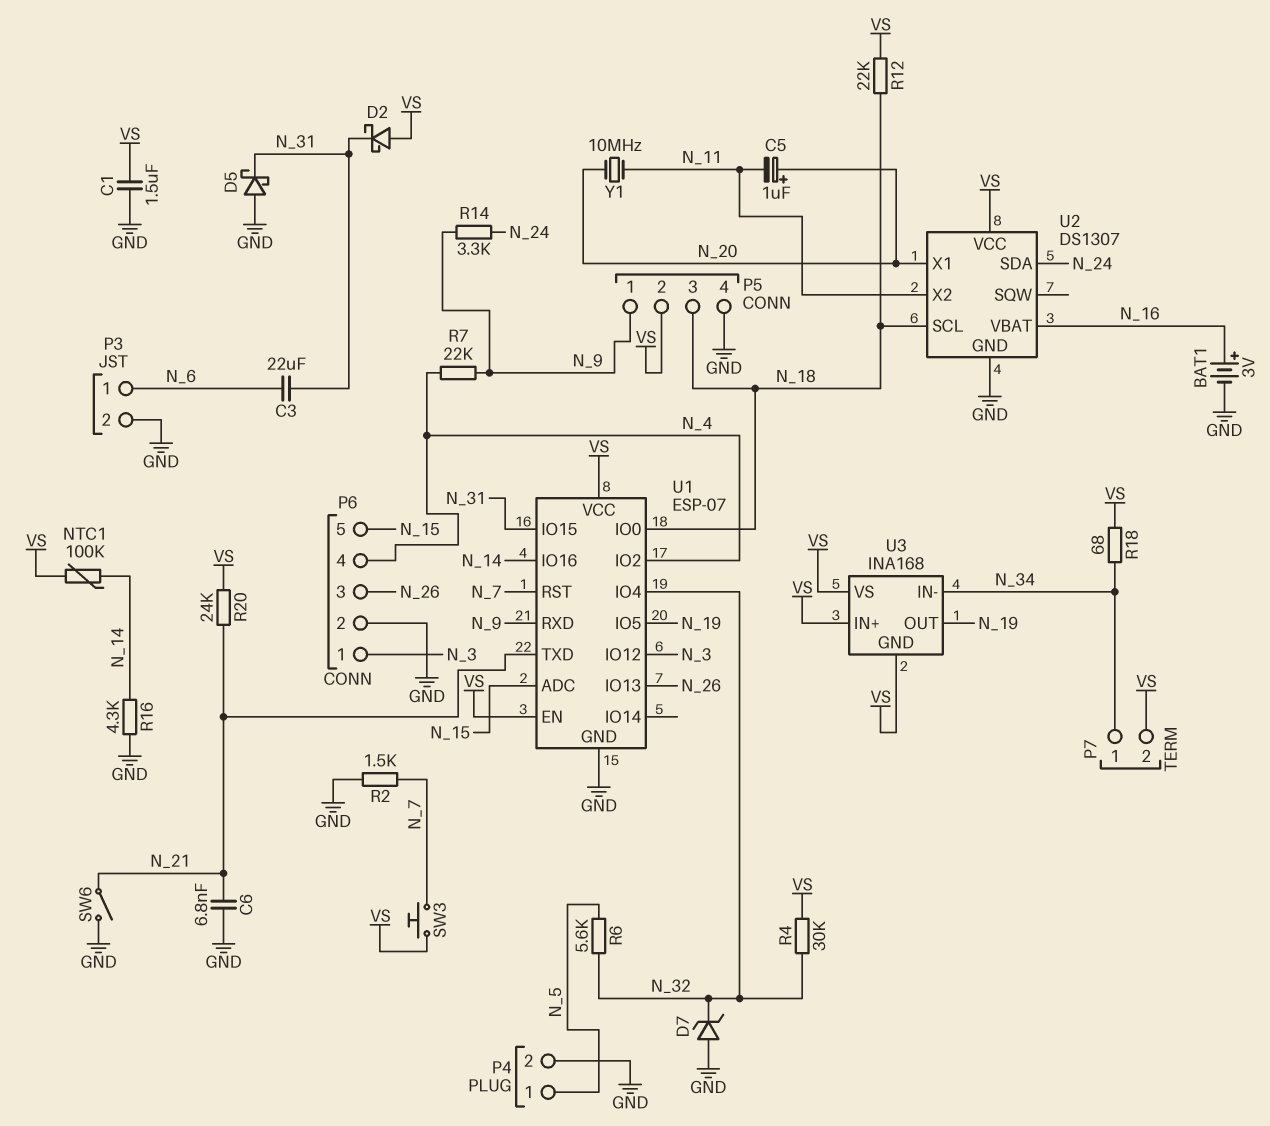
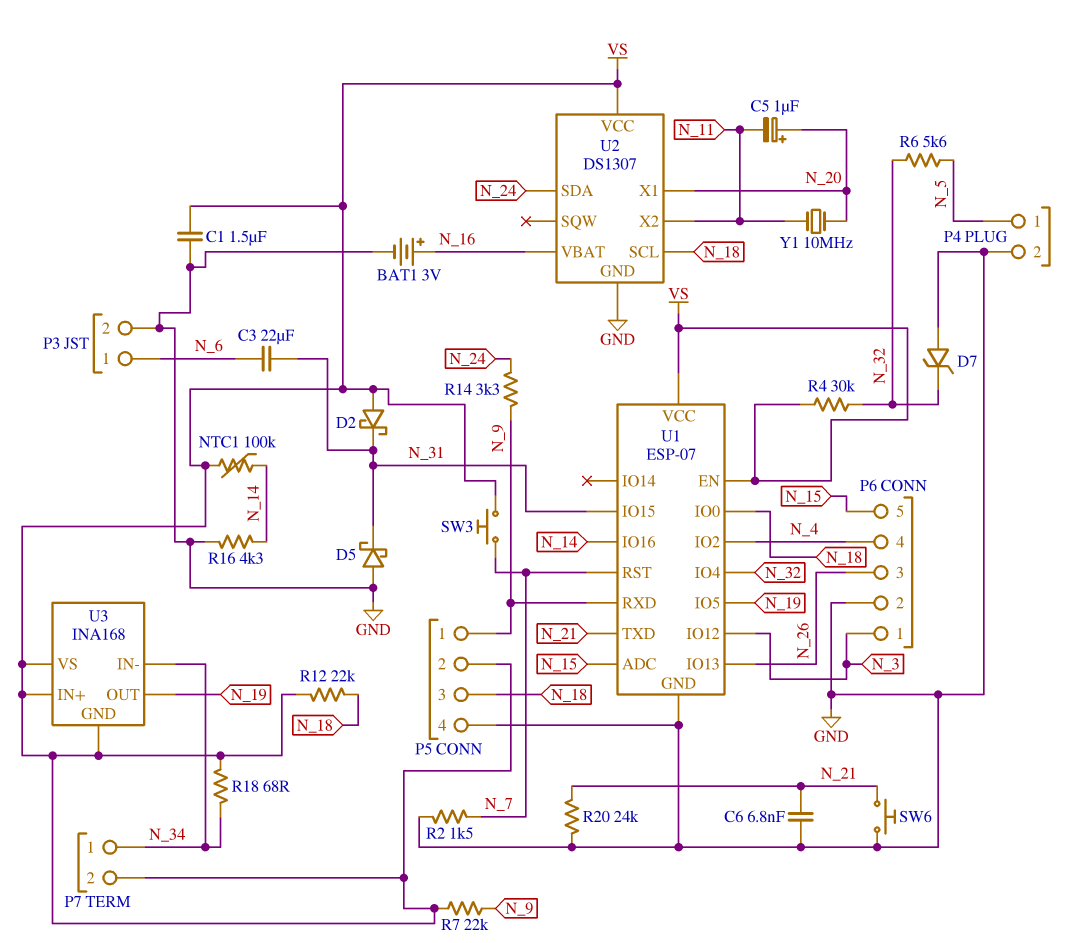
R7: 22k (N_4, N_9) -> 22k (N_9, VS)
R20: 24k (N_21, VS) -> 24k (GND, N_21)
SW6: switch (GND, N_21) -> button (GND, N_21)

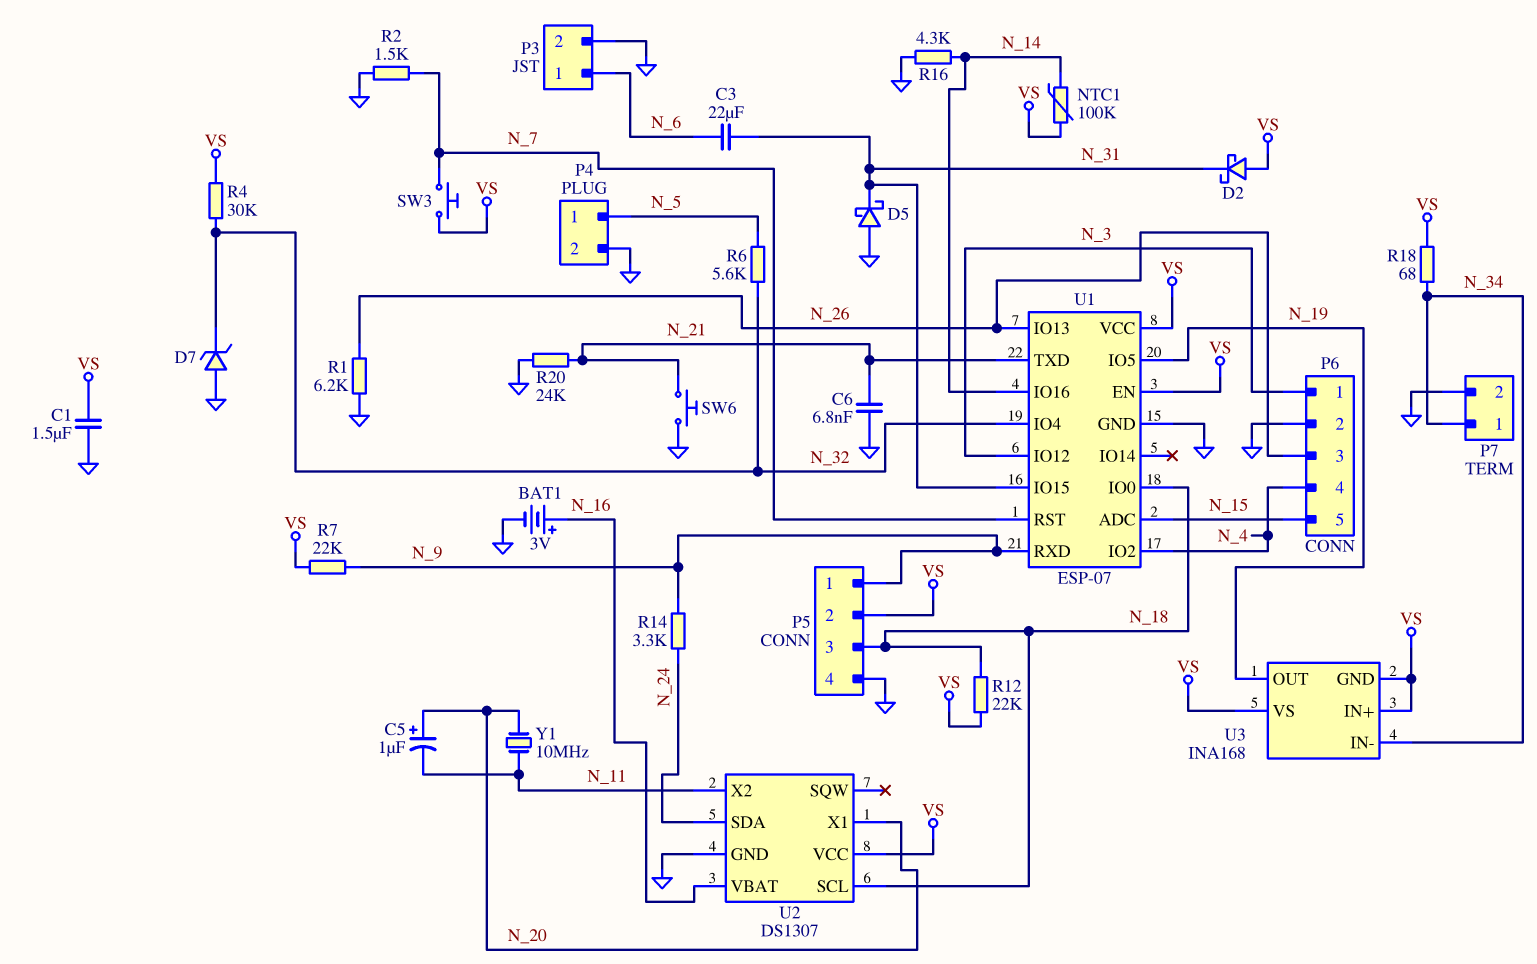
P7 pin 2: VS -> GND
R1: none -> 6.2k (GND, N_26)

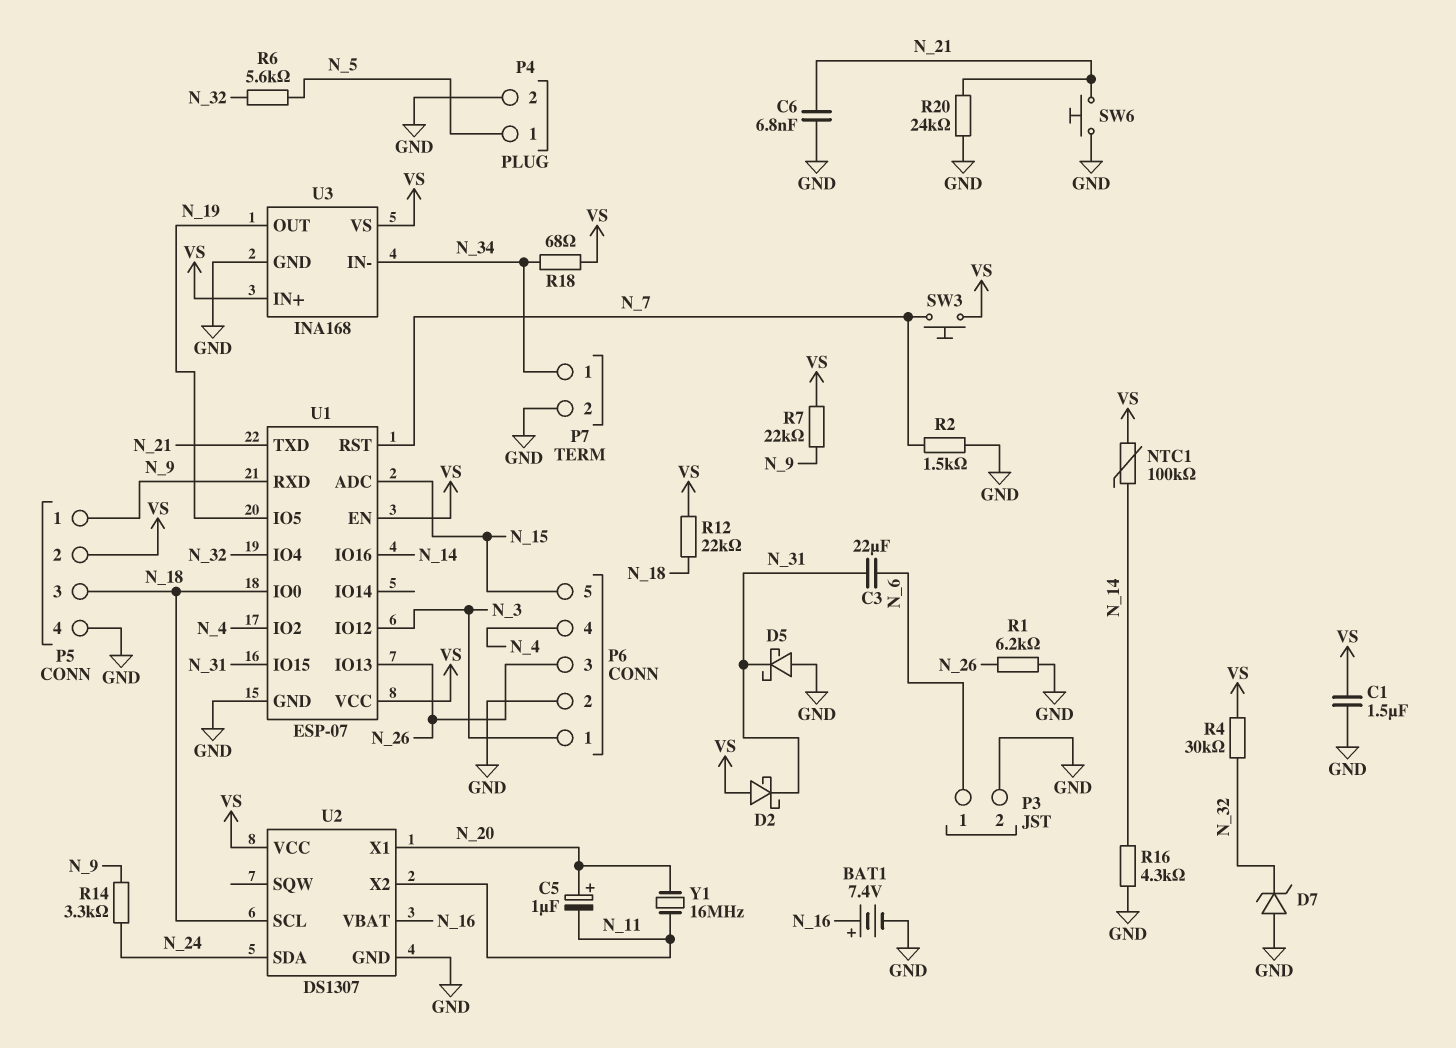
BAT1: 3V (plus N_16, minus GND) -> 7.4V (plus N_16, minus GND)
U3 pin GND: VS -> GND
Y1: 10MHz (N_11, N_20) -> 16MHz (N_11, N_20)

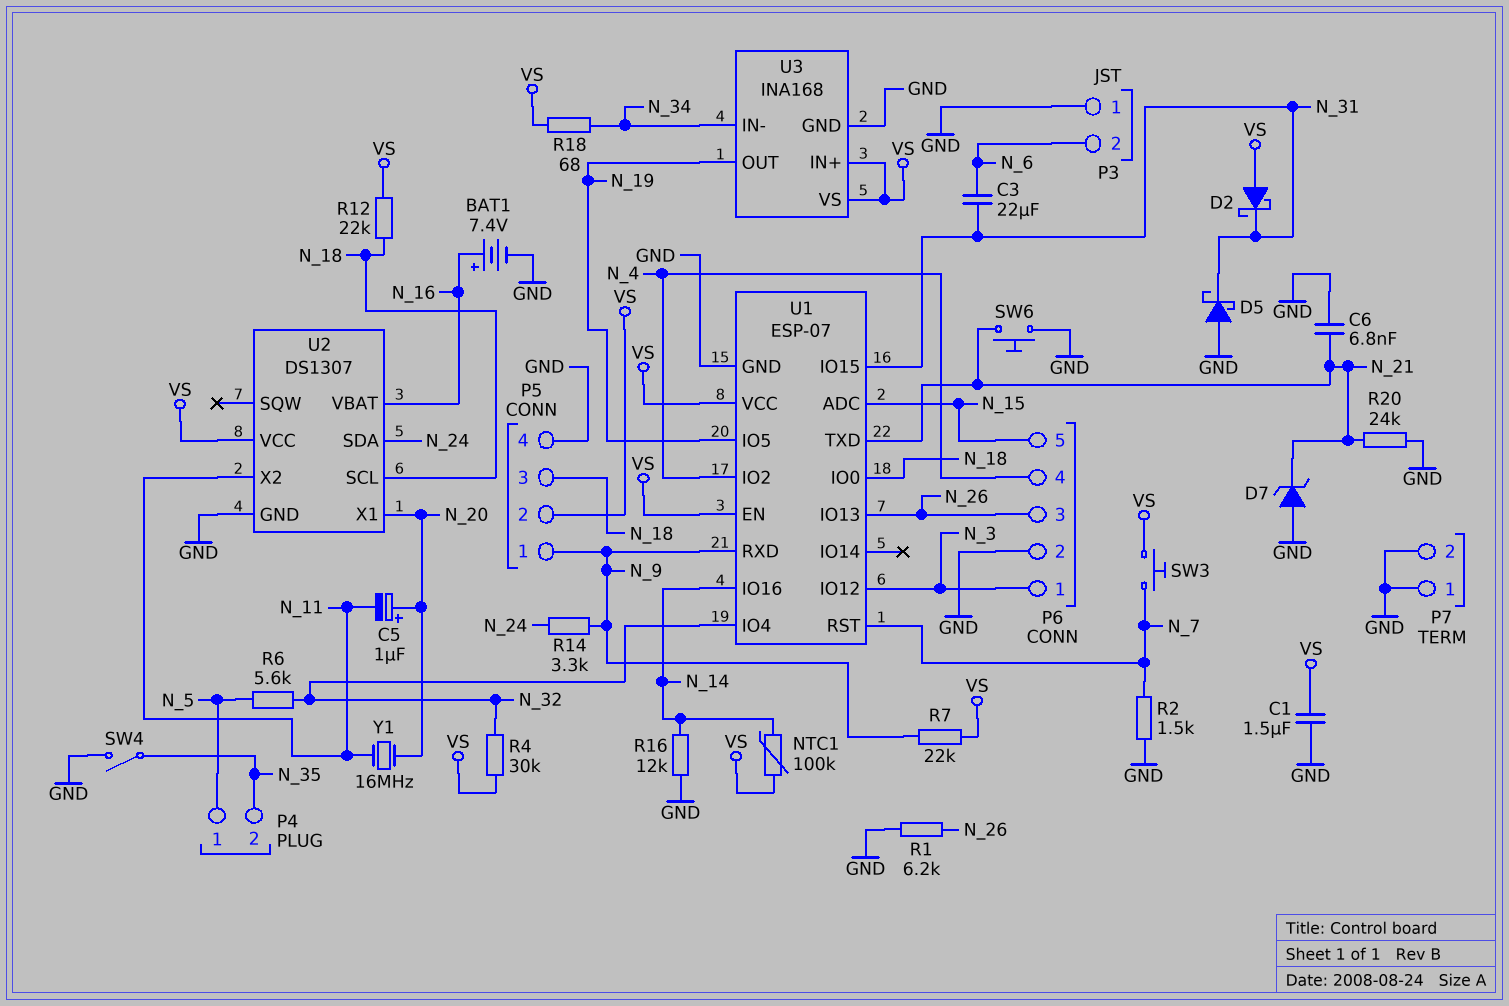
D7: zener (A GND, K N_32) -> zener (A GND, K N_21)
P3 pin 1: N_6 -> GND
P3 pin 2: GND -> N_6
P4 pin 2: GND -> N_35
P7 pin 1: N_34 -> GND
R16: 4.3k (GND, N_14) -> 12k (GND, N_14)
SW4: none -> switch (GND, N_35)

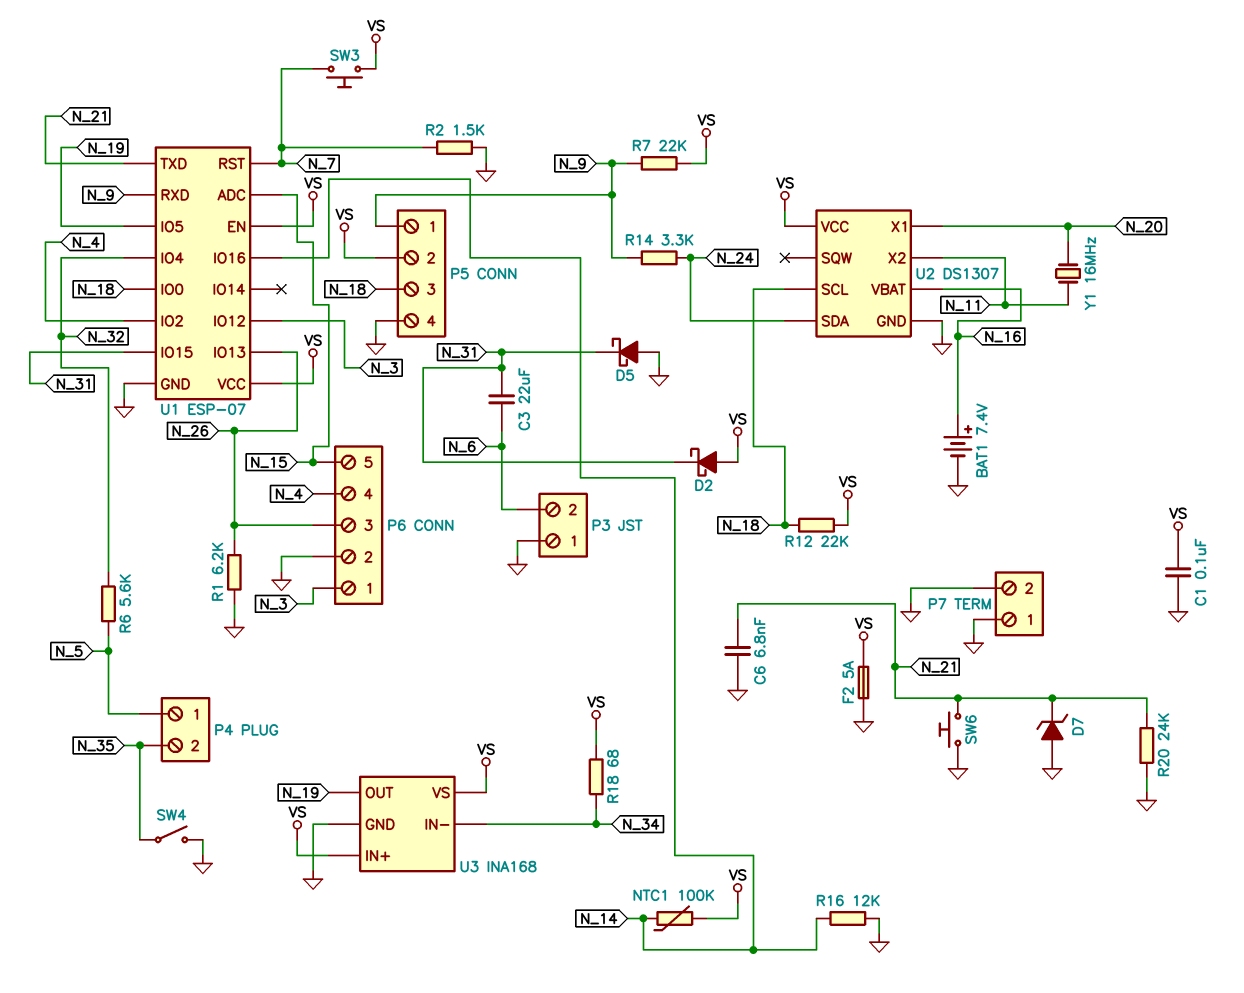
C1: 1.5uF (GND, VS) -> 100nF (GND, VS)
C5: 1uF (plus N_20, minus N_11) -> none
F2: none -> 5A (GND, VS)
R4: 30k (N_32, VS) -> none

